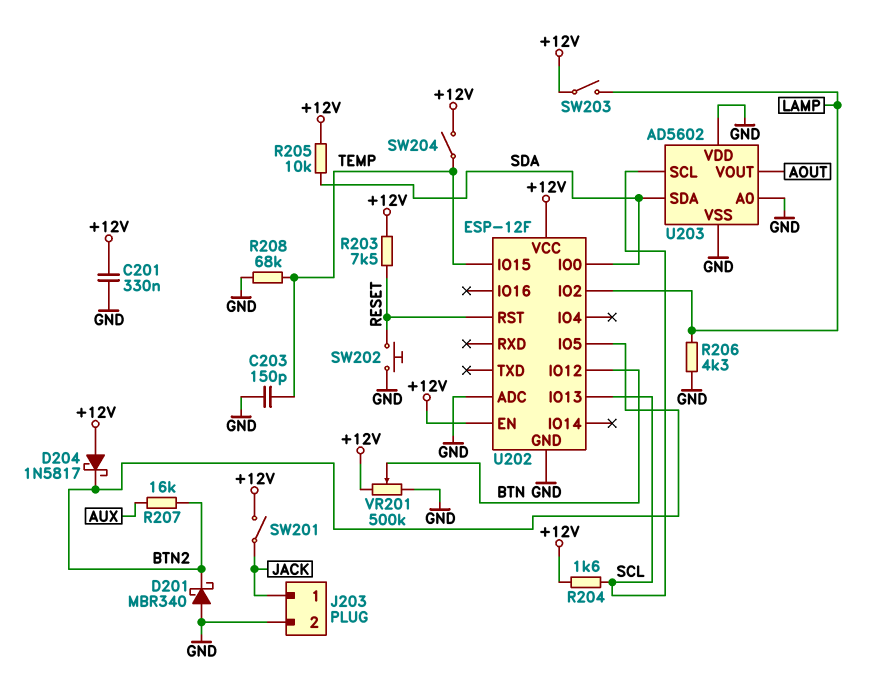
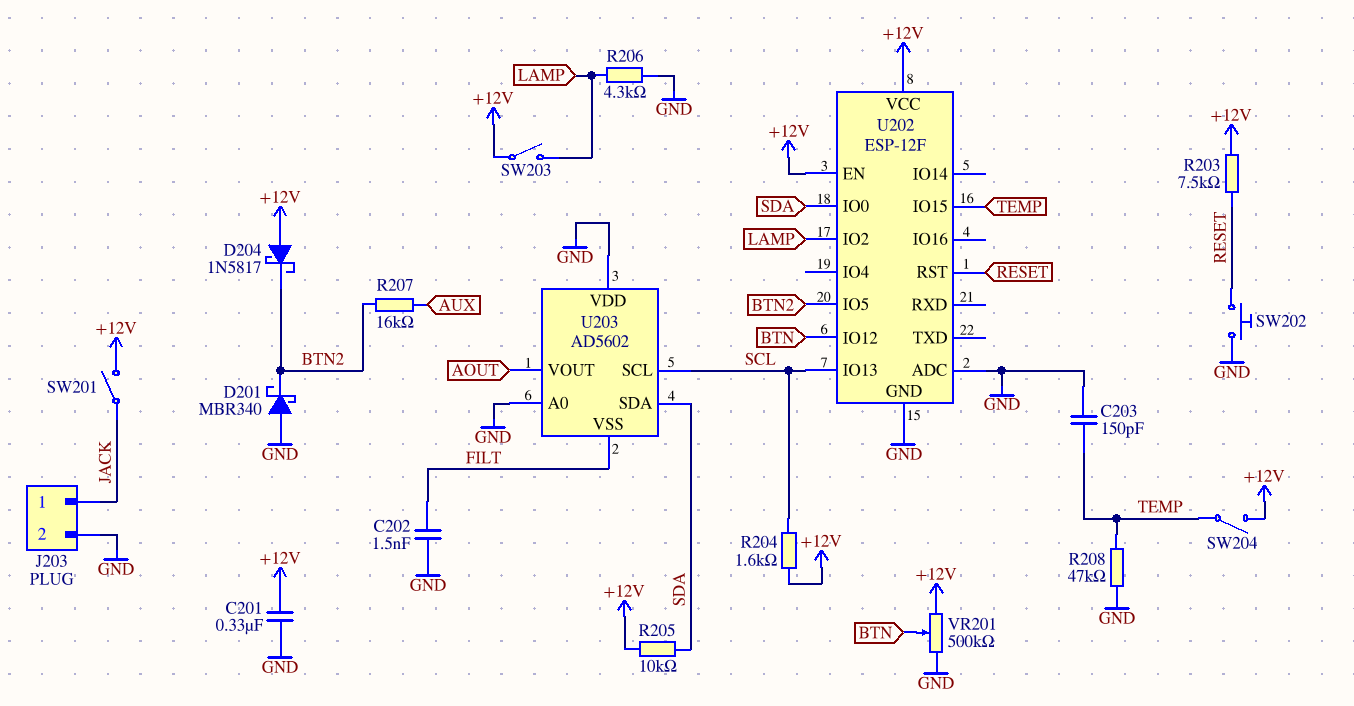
C202: none -> 1.5nF (FILT, GND)
R208: 68k (GND, TEMP) -> 47k (GND, TEMP)
U203 pin VSS: GND -> FILT

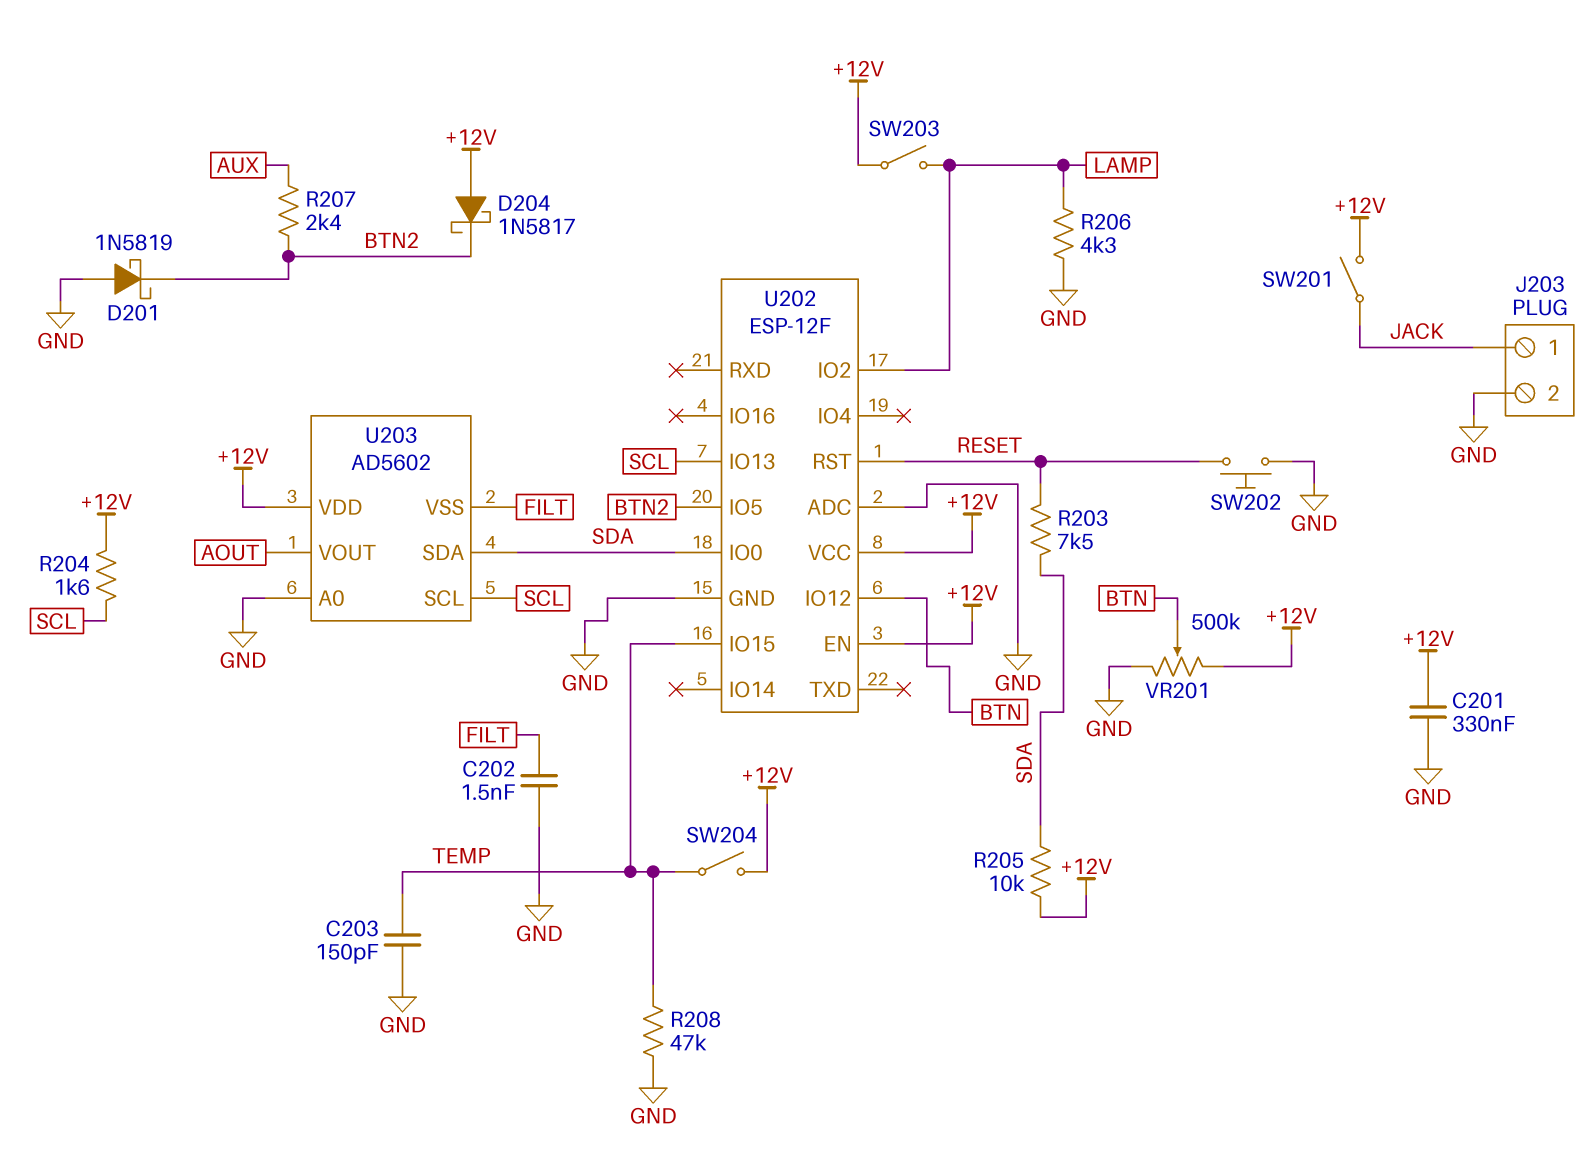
D201: schottky MBR340 (A GND, K BTN2) -> schottky 1N5819 (A GND, K BTN2)
R203: 7.5k (+12V, RESET) -> 7.5k (RESET, SDA)
R207: 16k (AUX, BTN2) -> 2.4k (AUX, BTN2)
U203 pin VDD: GND -> +12V

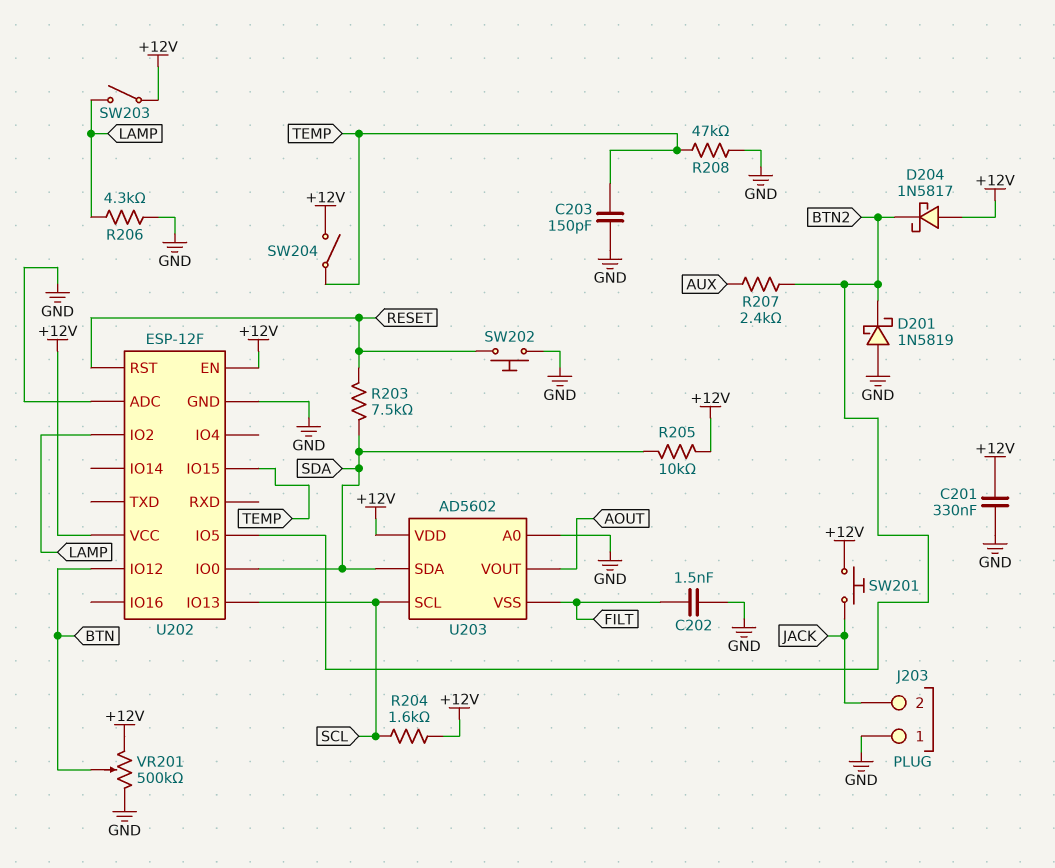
J203 pin 1: JACK -> GND
J203 pin 2: GND -> JACK
SW201: switch (+12V, JACK) -> button (+12V, JACK)

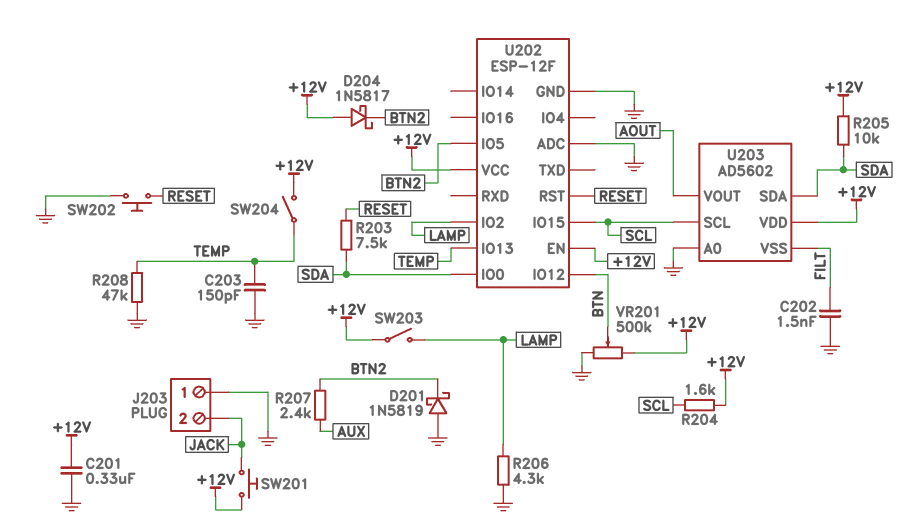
U202 pin IO13: SCL -> TEMP
U202 pin IO15: TEMP -> SCL

